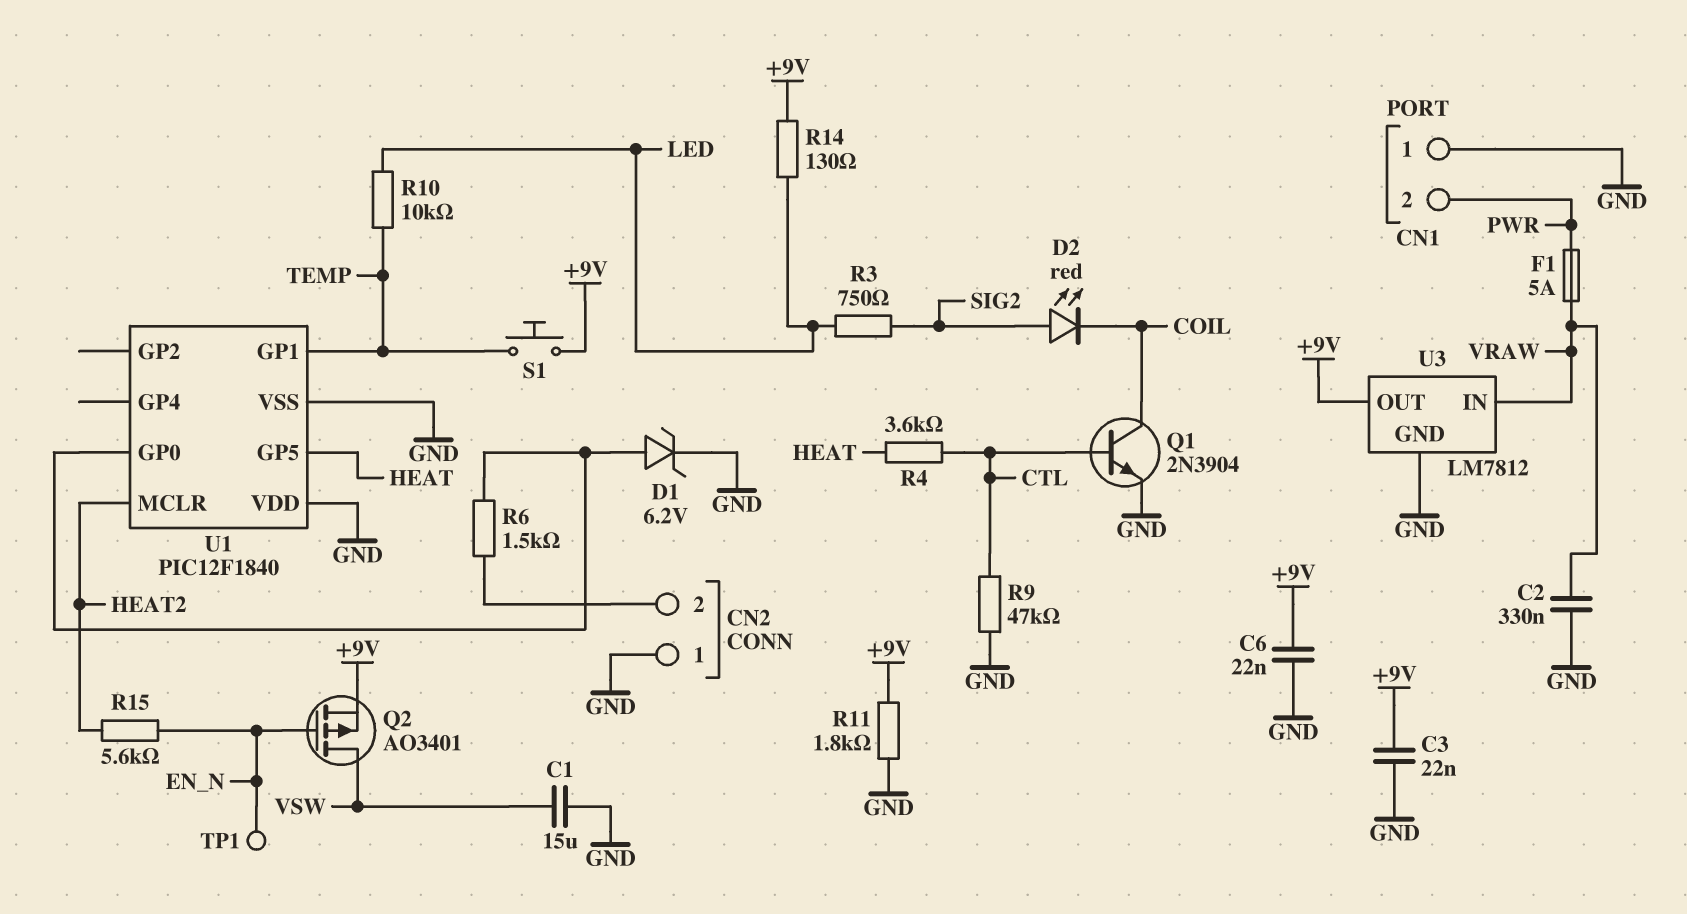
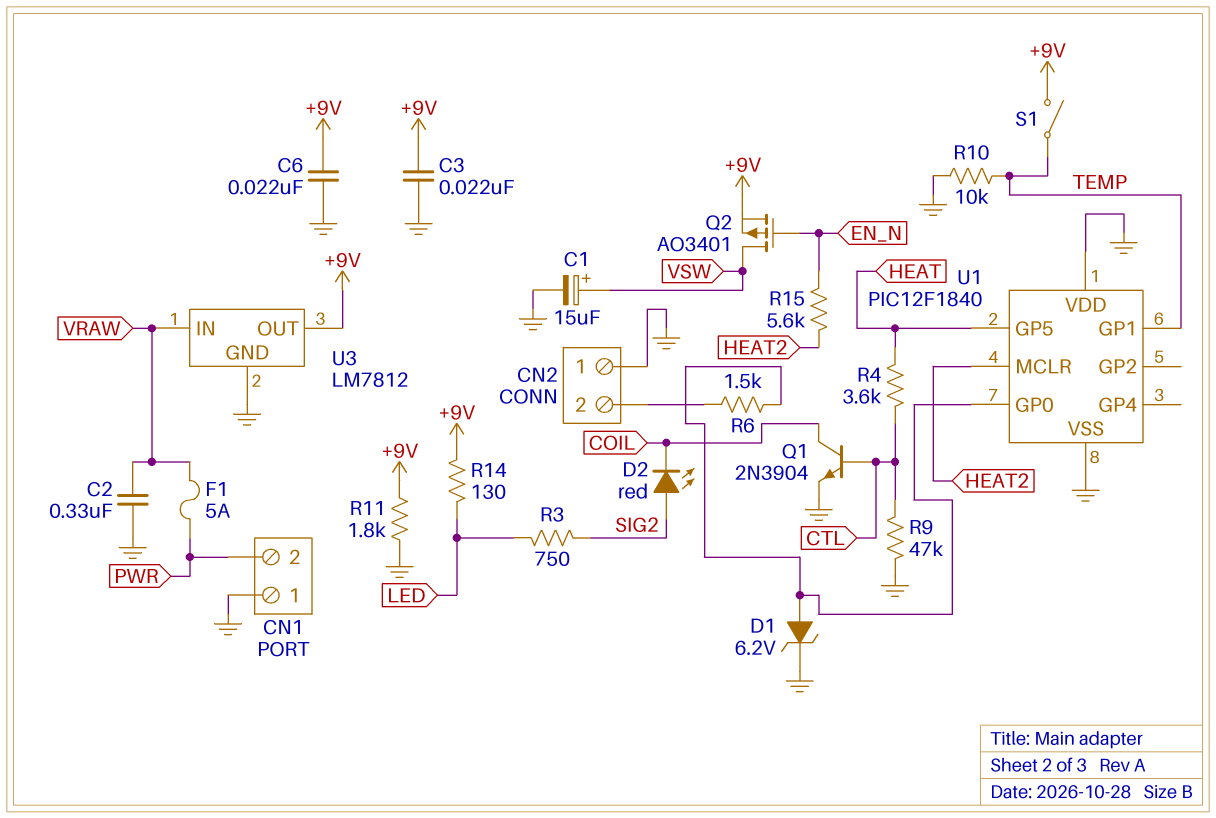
C1: 15uF (GND, VSW) -> 15uF (plus VSW, minus GND)
R10: 10k (LED, TEMP) -> 10k (GND, TEMP)
S1: button (+9V, TEMP) -> switch (+9V, TEMP)
TP1: test point (EN_N) -> none

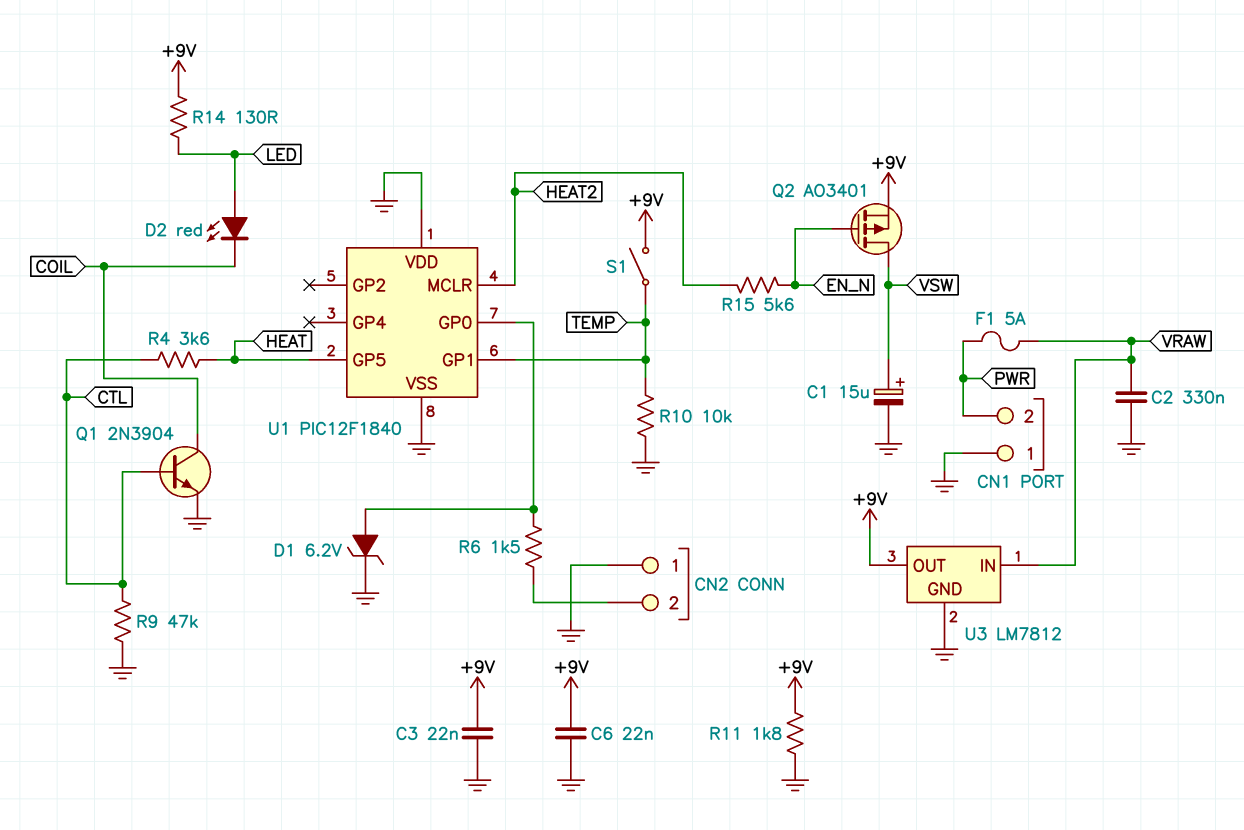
D2: LED red (A SIG2, K COIL) -> LED red (A LED, K COIL)
R3: 750 (LED, SIG2) -> none

